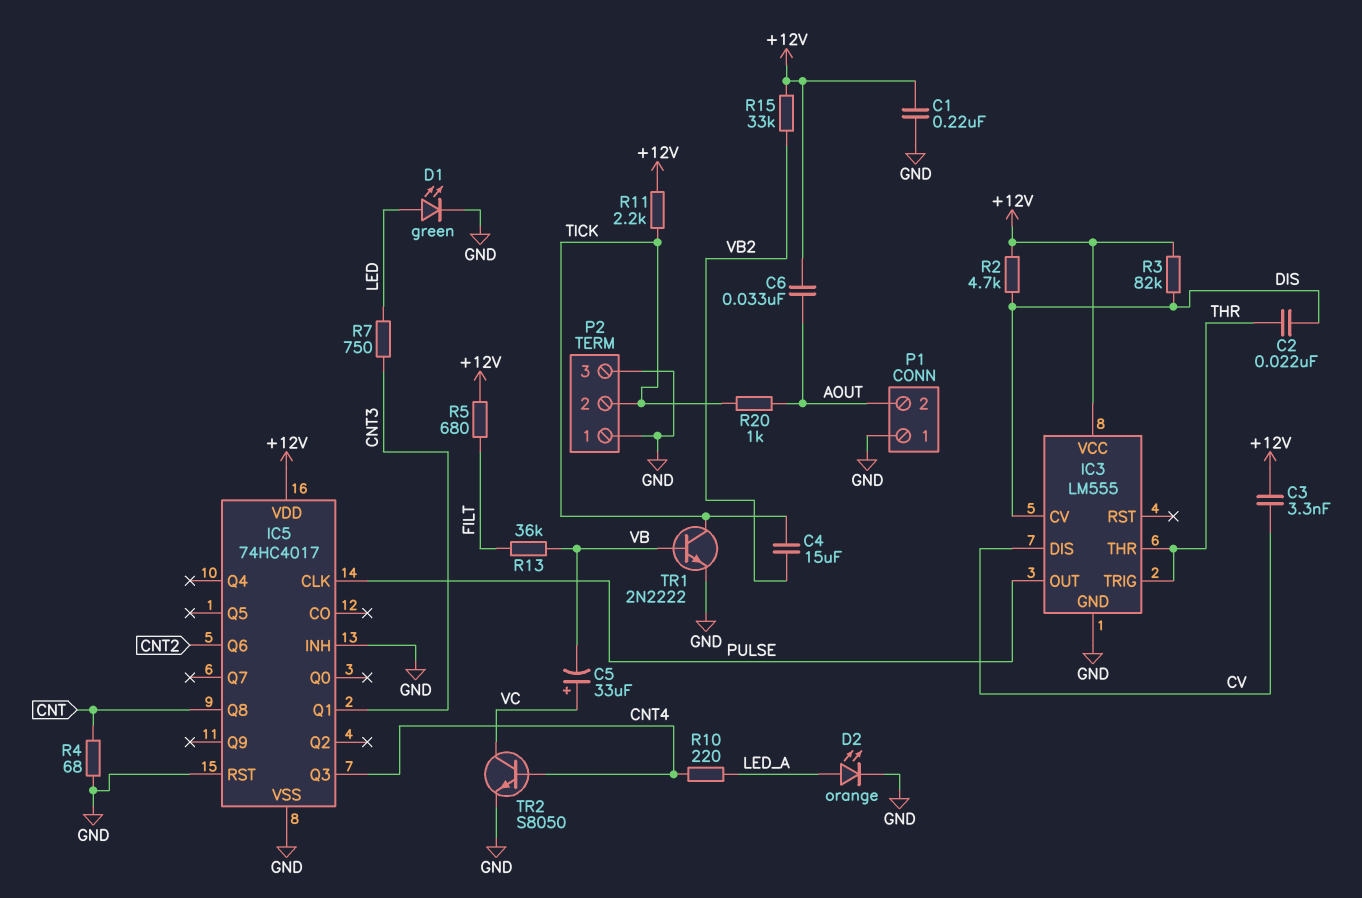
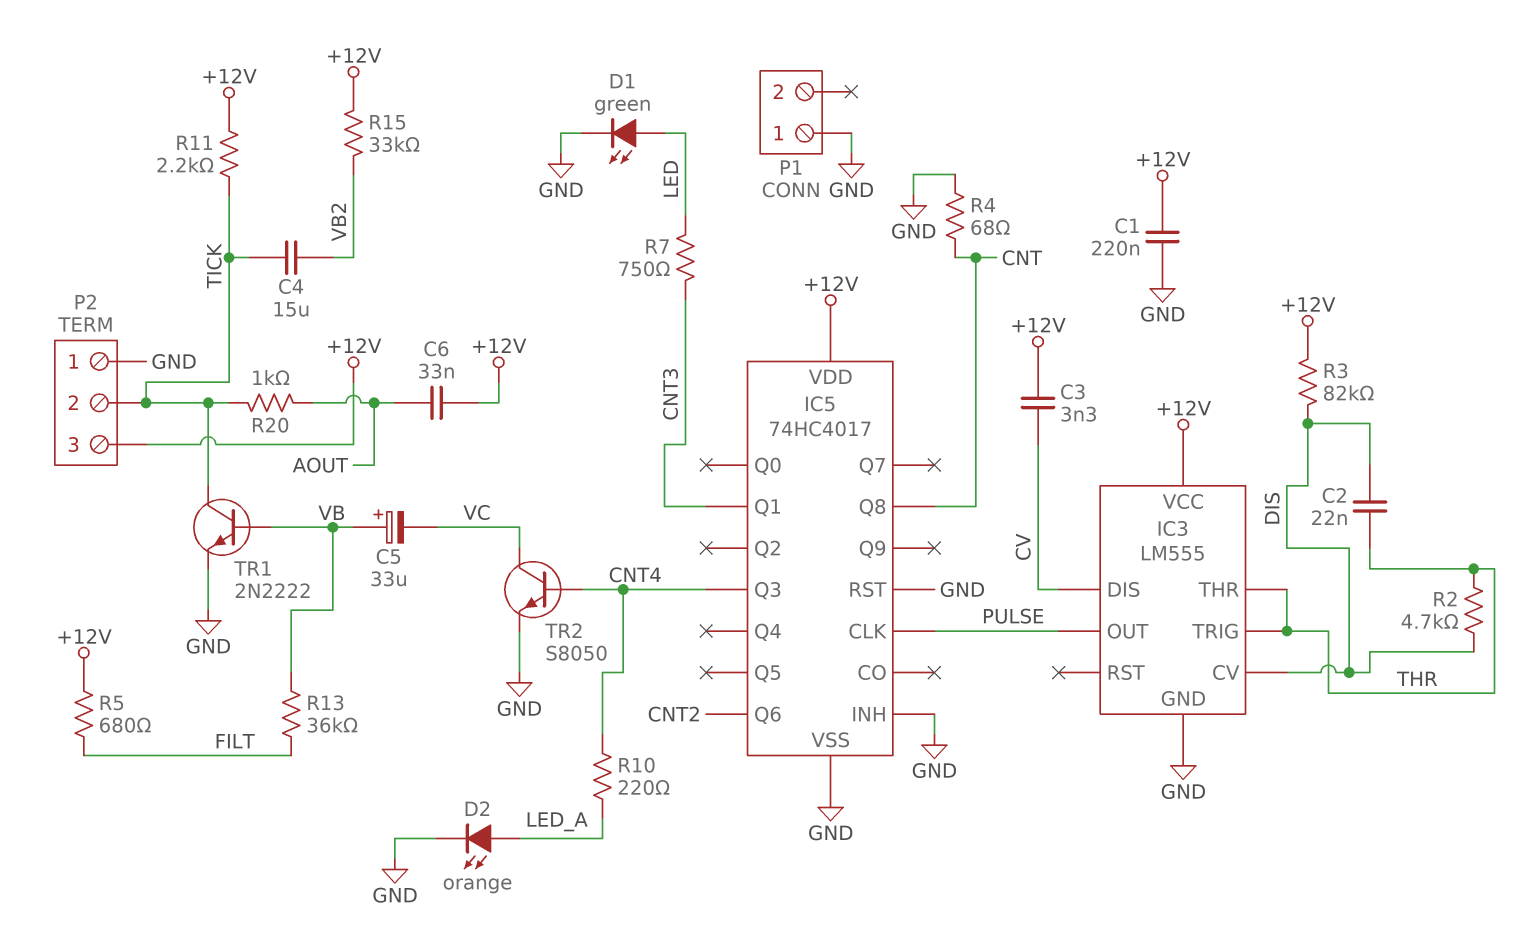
C5: 33uF (plus VC, minus VB) -> 33uF (plus VB, minus VC)
P1 pin 2: AOUT -> none
P2 pin 3: GND -> +12V
R2: 4.7k (+12V, DIS) -> 4.7k (DIS, THR)

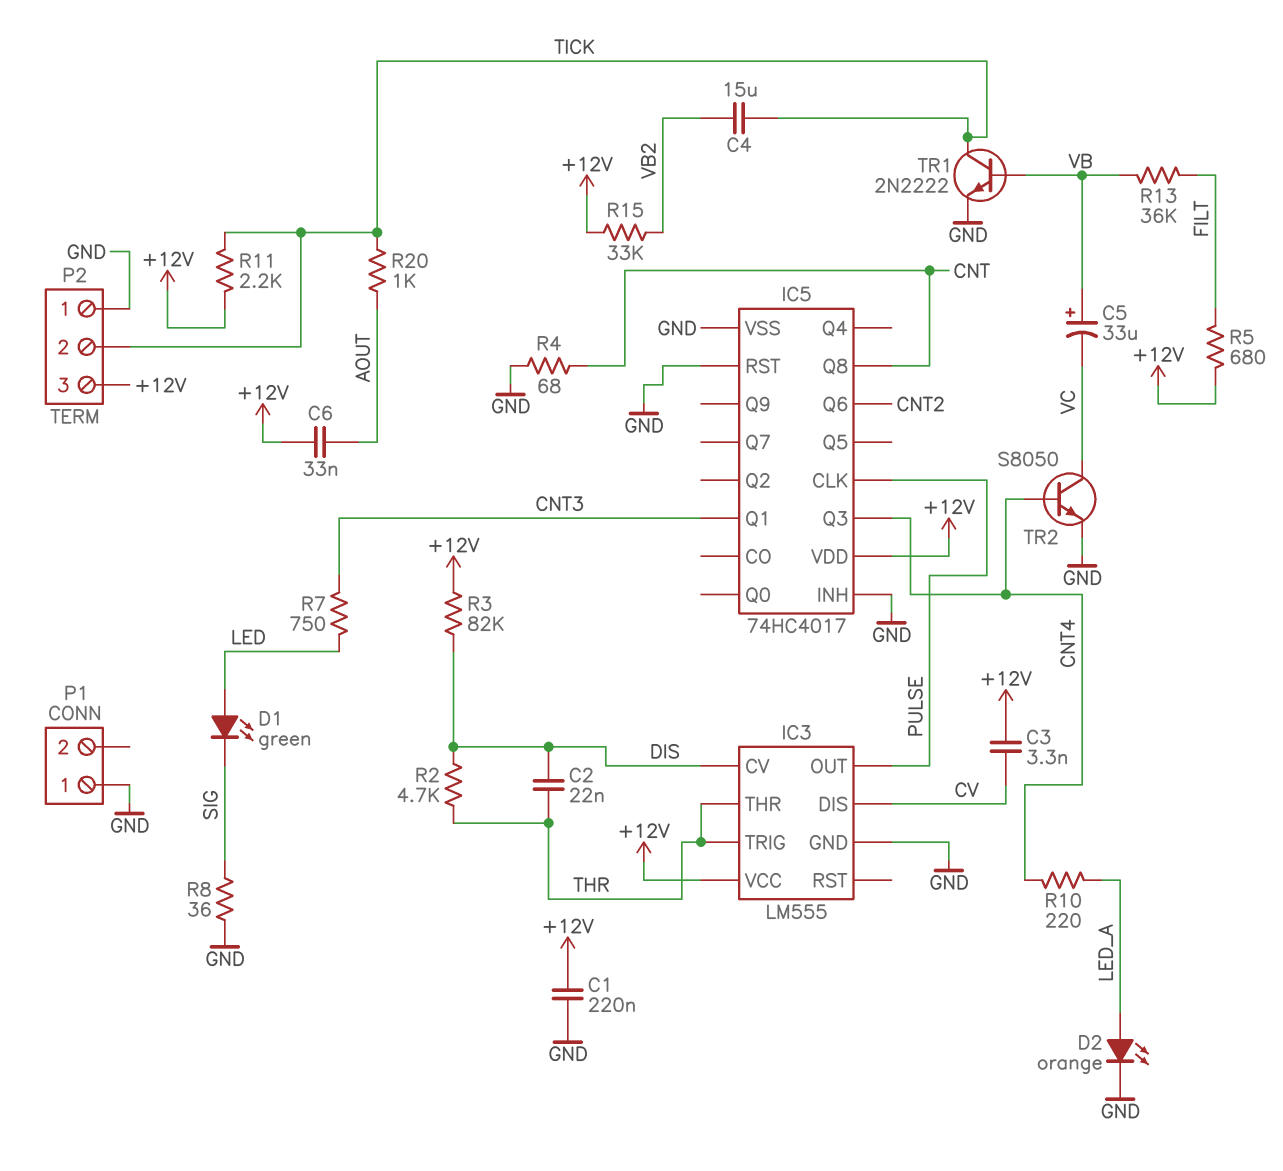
D1: LED green (A LED, K GND) -> LED green (A LED, K SIG)
R8: none -> 36 (GND, SIG)

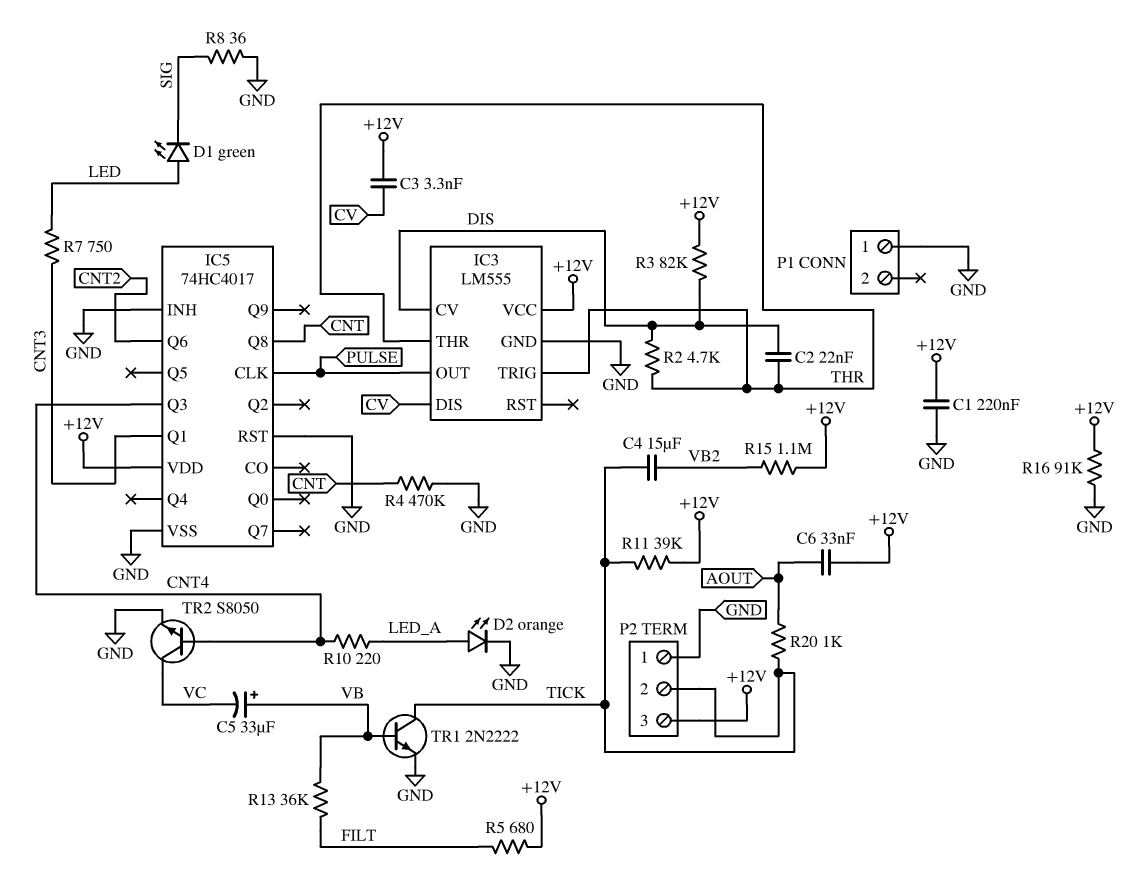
R4: 68 (CNT, GND) -> 470k (CNT, GND)
R11: 2.2k (+12V, TICK) -> 39k (+12V, TICK)
R15: 33k (+12V, VB2) -> 1.1M (+12V, VB2)
R16: none -> 91k (+12V, GND)

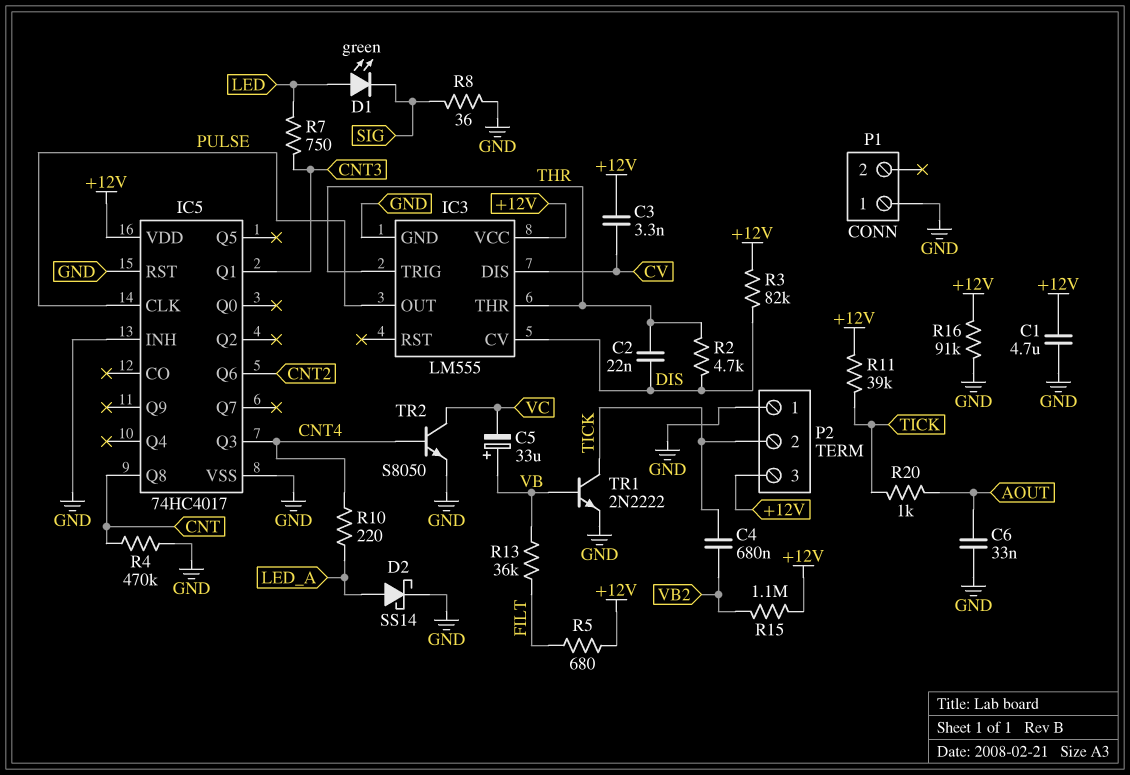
C1: 220nF (+12V, GND) -> 4.7uF (+12V, GND)
C4: 15uF (TICK, VB2) -> 680nF (TICK, VB2)
C6: 33nF (+12V, AOUT) -> 33nF (AOUT, GND)
D2: LED orange (A LED_A, K GND) -> schottky SS14 (A LED_A, K GND)

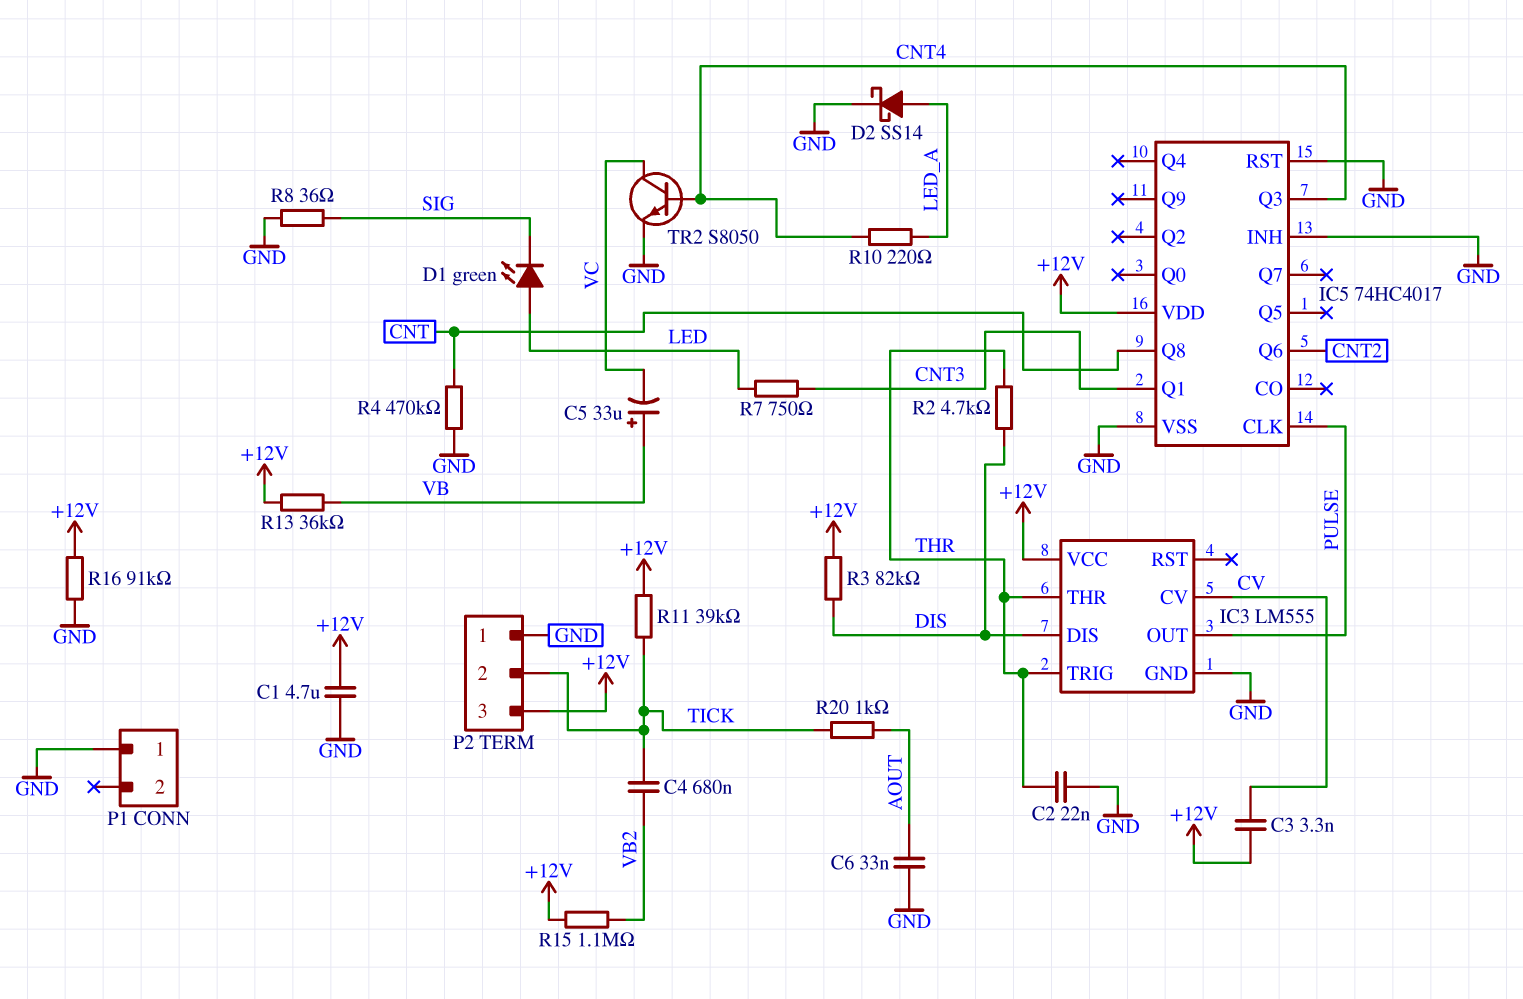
C2: 22nF (DIS, THR) -> 22nF (GND, THR)
IC3 pin CV: DIS -> CV
IC3 pin DIS: CV -> DIS
R5: 680 (+12V, FILT) -> none
R13: 36k (FILT, VB) -> 36k (+12V, VB)
TR1: NPN 2N2222 (B VB, C TICK, E GND) -> none

